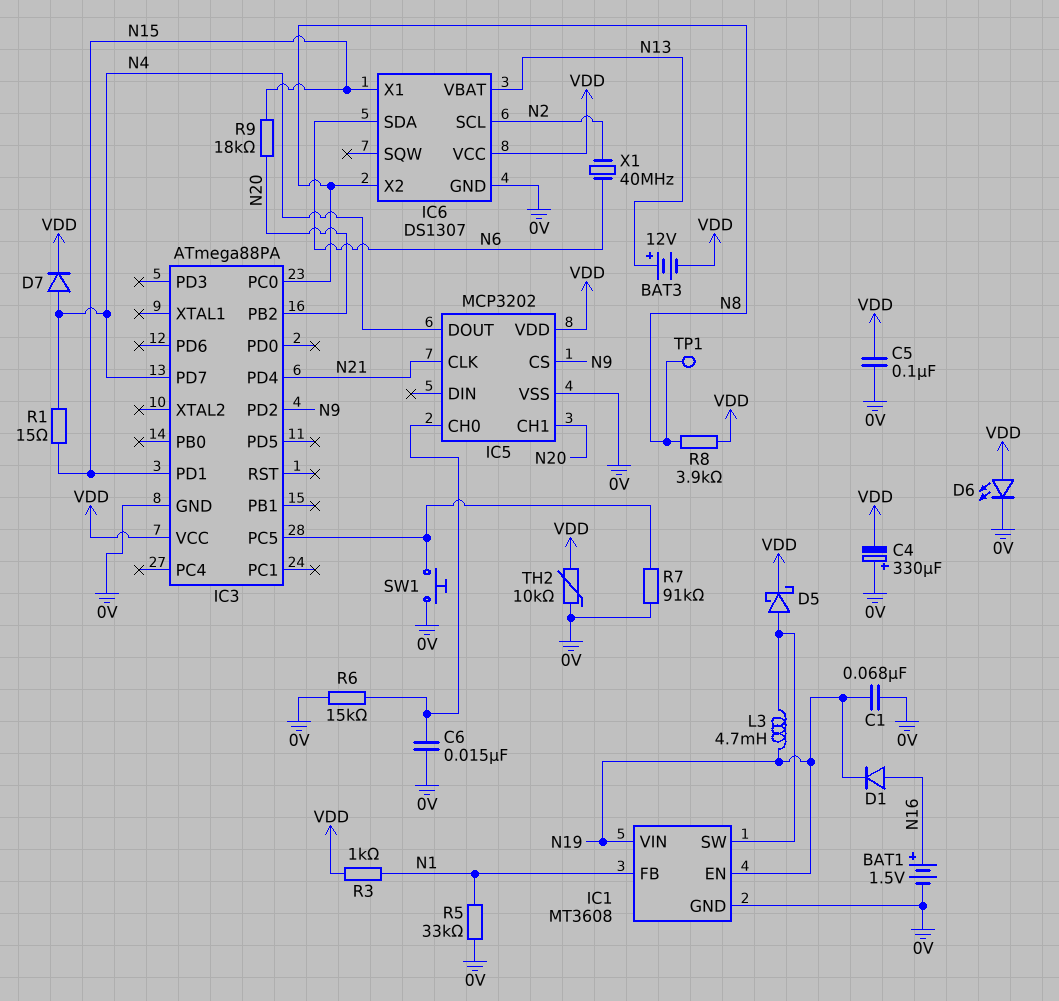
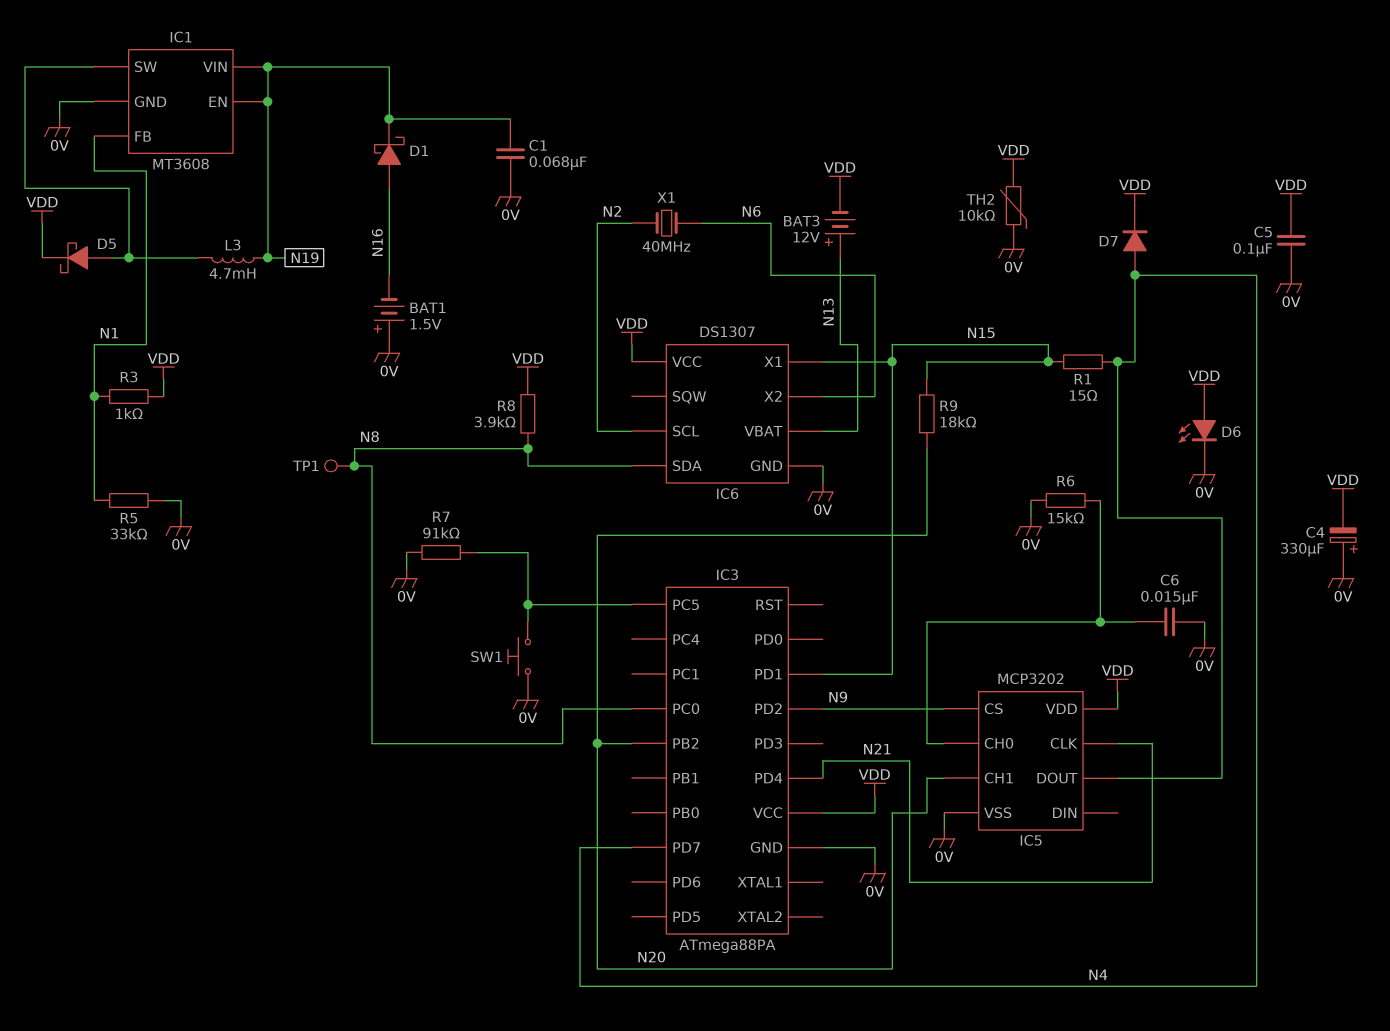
BAT1: 1.5V (plus N16, minus 0V) -> 1.5V (plus 0V, minus N16)
D1: diode (A N16, K N19) -> schottky (A N16, K N19)
IC6 pin SDA: N6 -> N8
IC6 pin X2: N8 -> N6

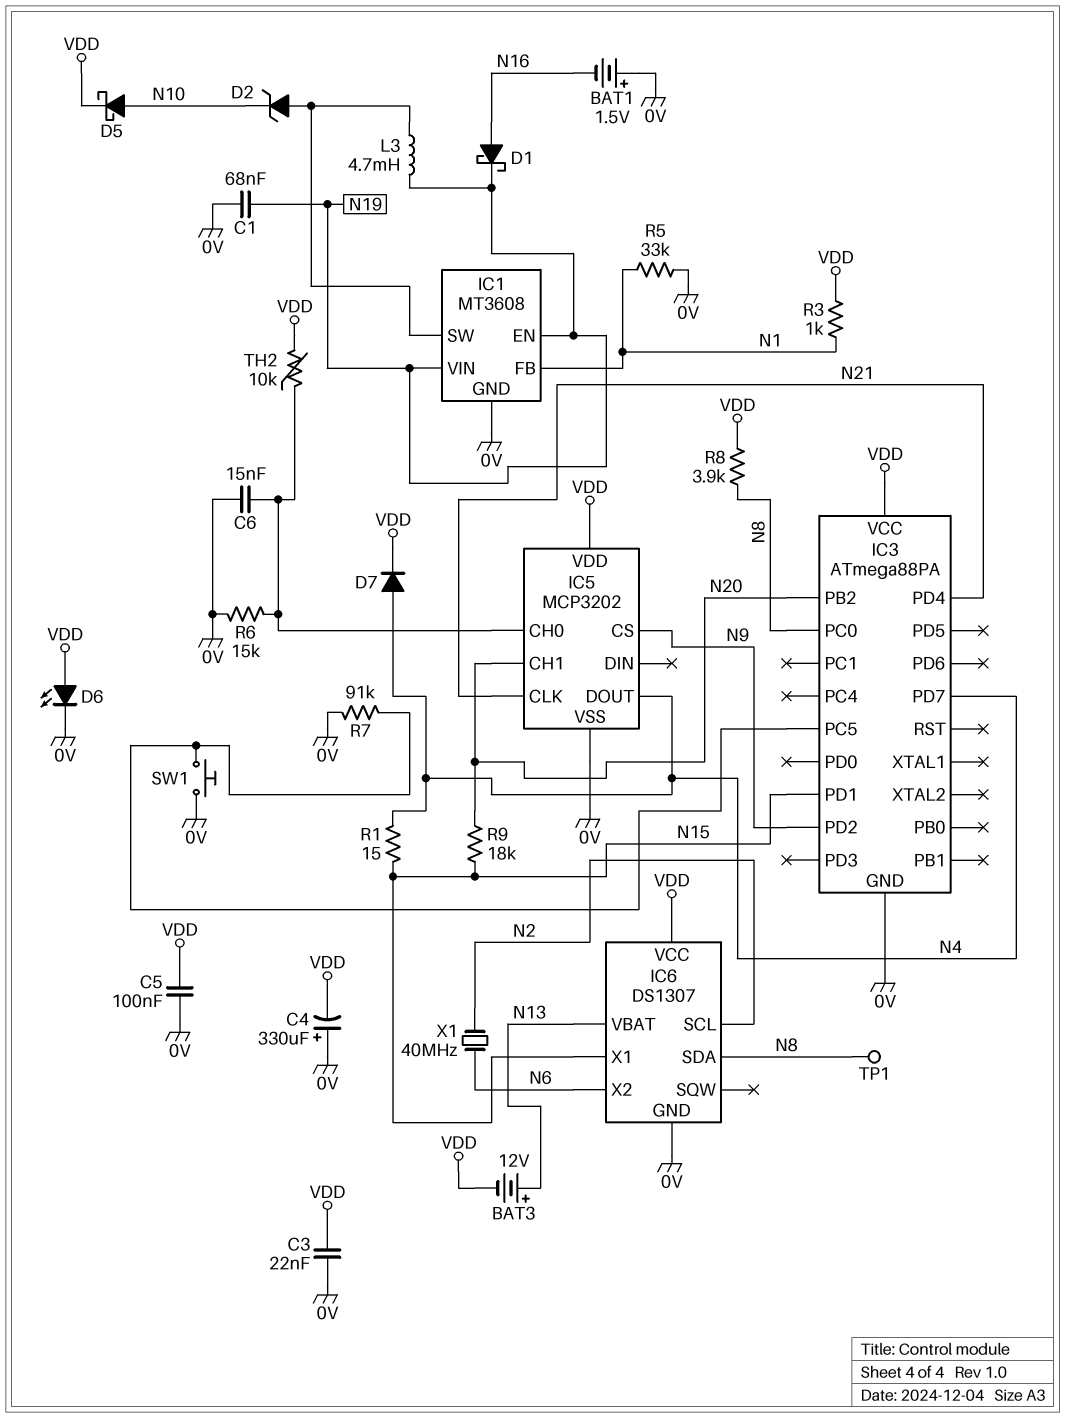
C3: none -> 22nF (0V, VDD)
D2: none -> zener (A IC1/SW, K N10)
D5: schottky (A IC1/SW, K VDD) -> schottky (A N10, K VDD)
TH2: 10k (0V, VDD) -> 10k (IC5/CH0, VDD)

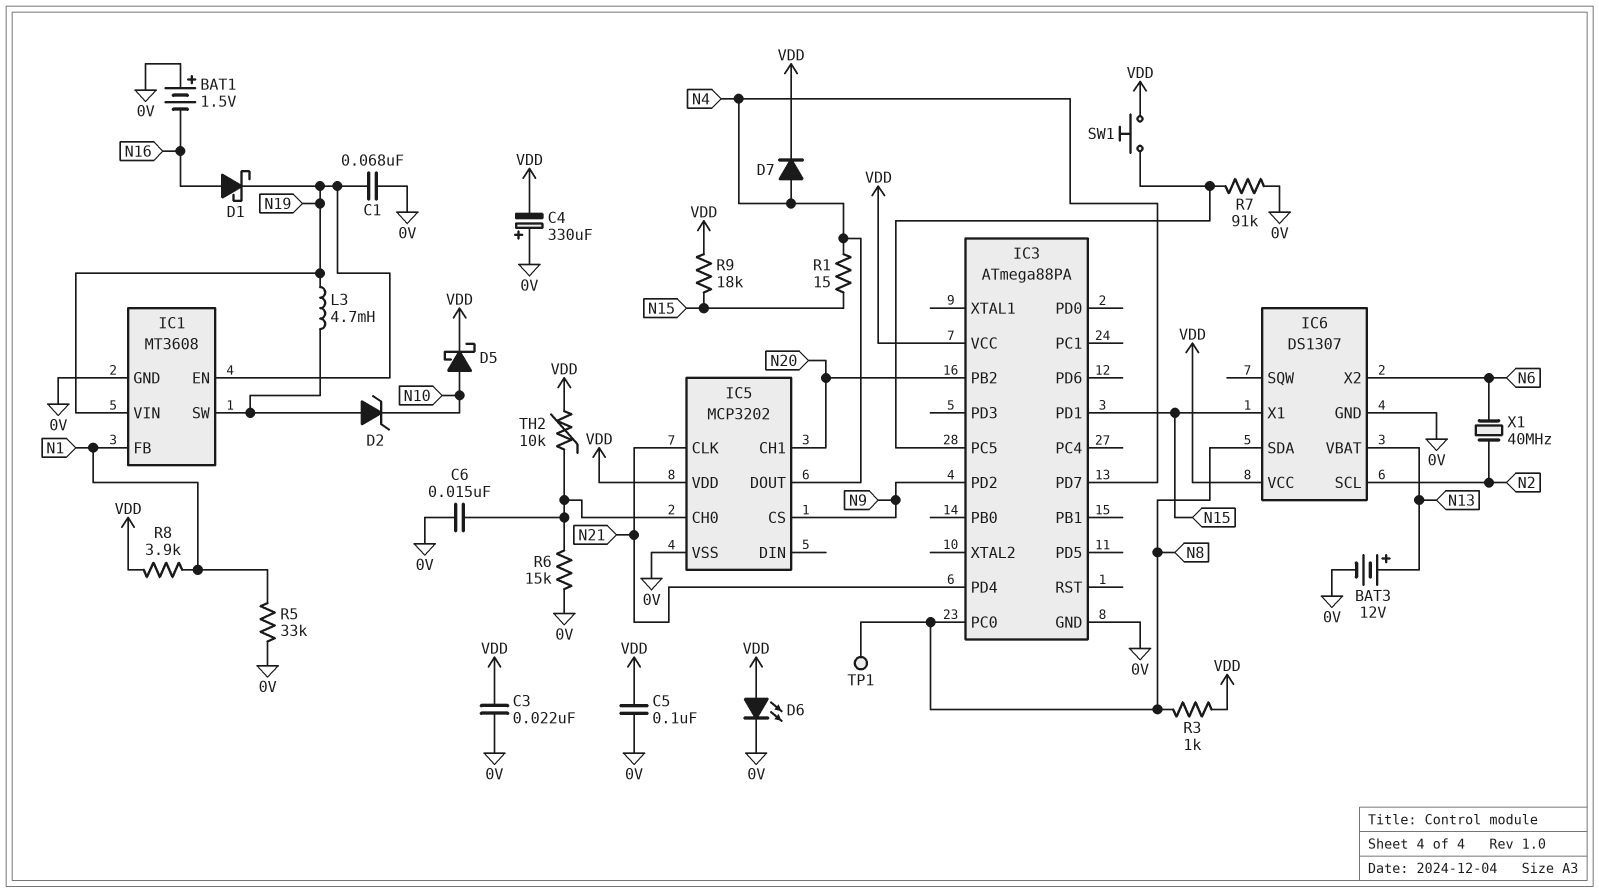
BAT3: 12V (plus N13, minus VDD) -> 12V (plus N13, minus 0V)
R3: 1k (N1, VDD) -> 1k (N8, VDD)
R8: 3.9k (N8, VDD) -> 3.9k (N1, VDD)
R9: 18k (N15, N20) -> 18k (N15, VDD)
SW1: button (0V, IC3/PC5) -> button (IC3/PC5, VDD)

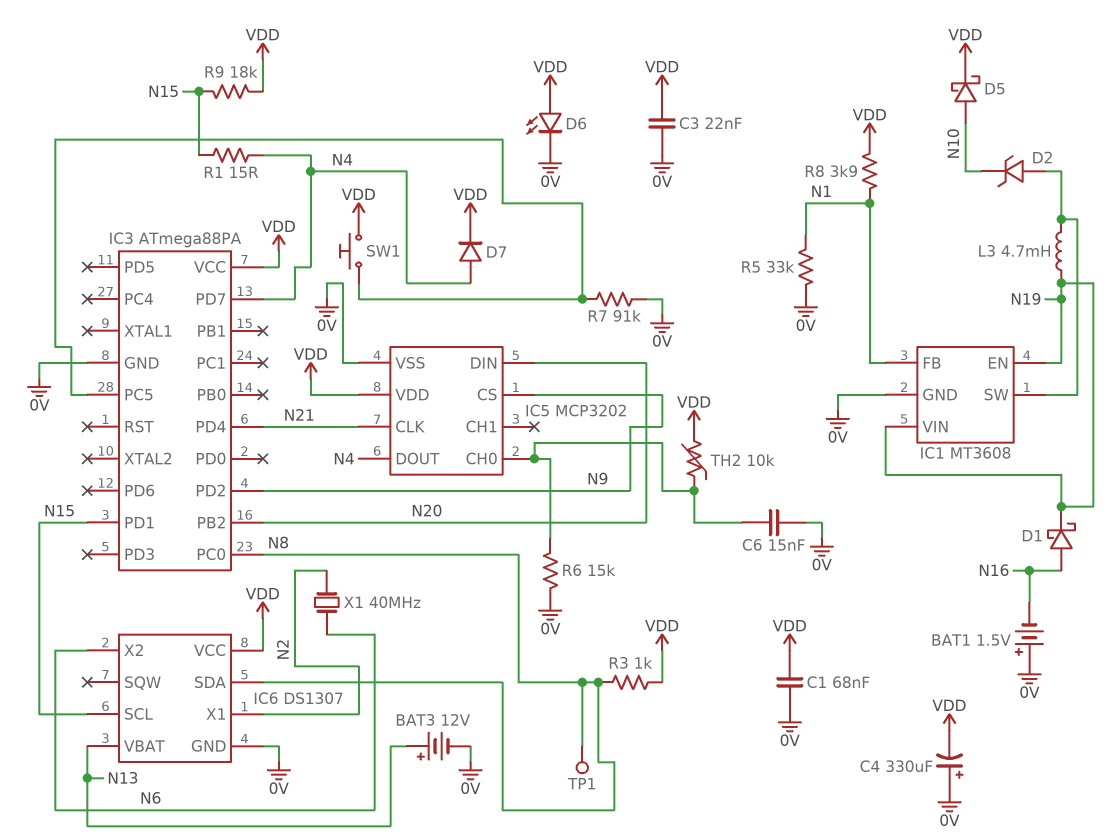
C1: 68nF (0V, N19) -> 68nF (0V, VDD)
C5: 100nF (0V, VDD) -> none
IC5 pin CH1: N20 -> none
IC5 pin DIN: none -> N20
IC6 pin SCL: N2 -> N15
IC6 pin X1: N15 -> N2

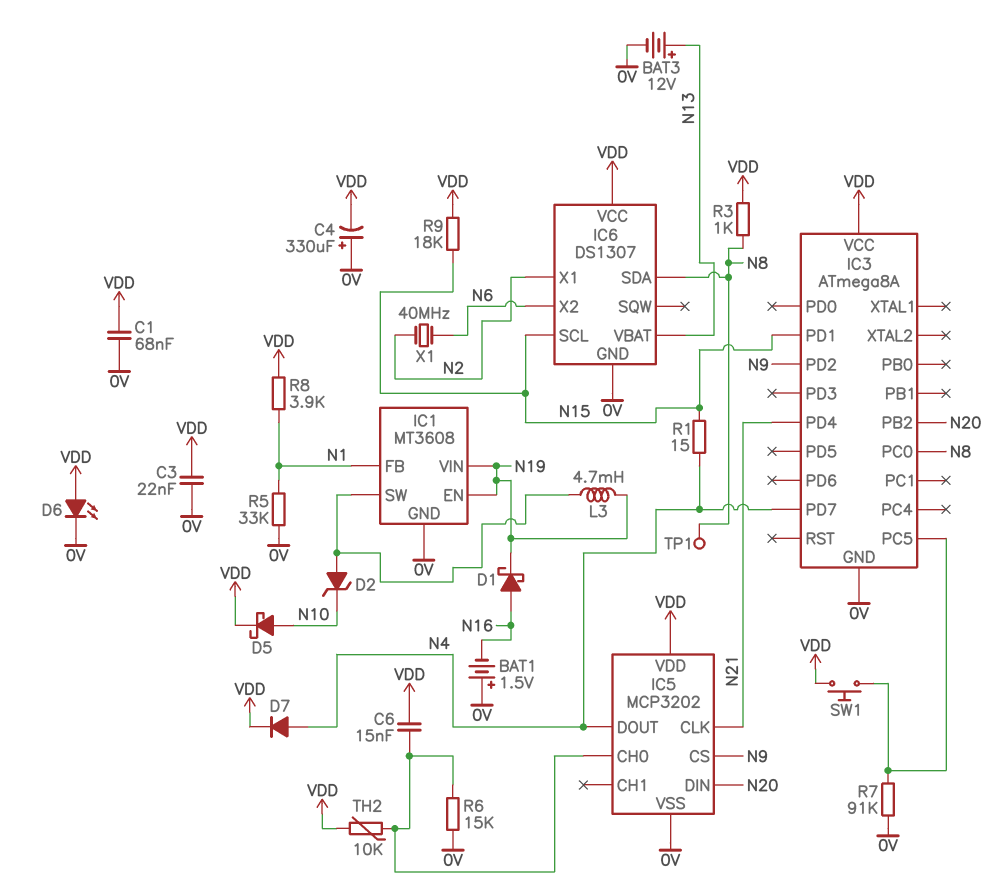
C6: 15nF (0V, IC5/CH0) -> 15nF (IC5/CH0, VDD)
IC3: ATmega88PA -> ATmega8A

